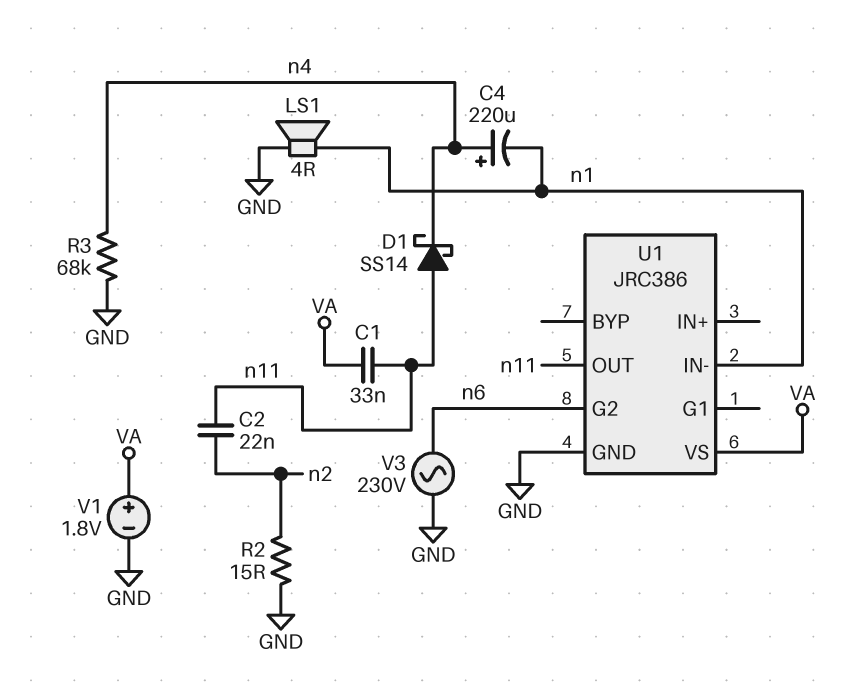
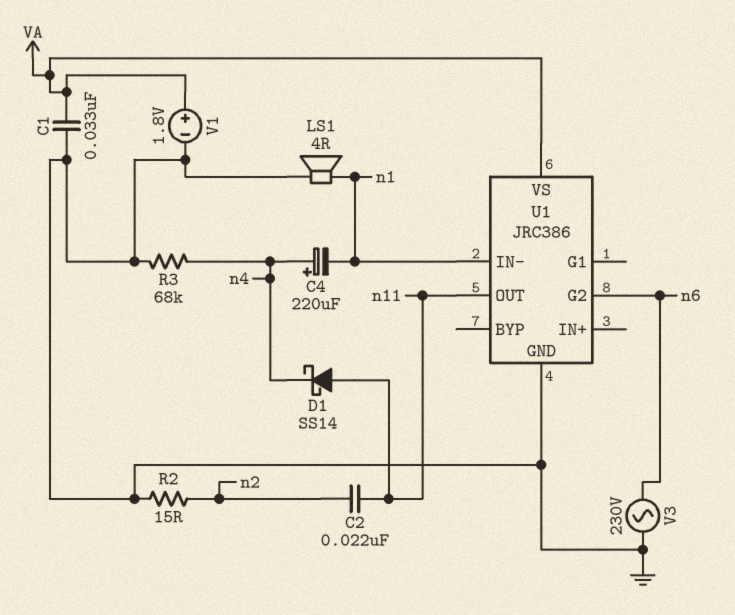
C1: 33nF (VA, n11) -> 33nF (GND, VA)

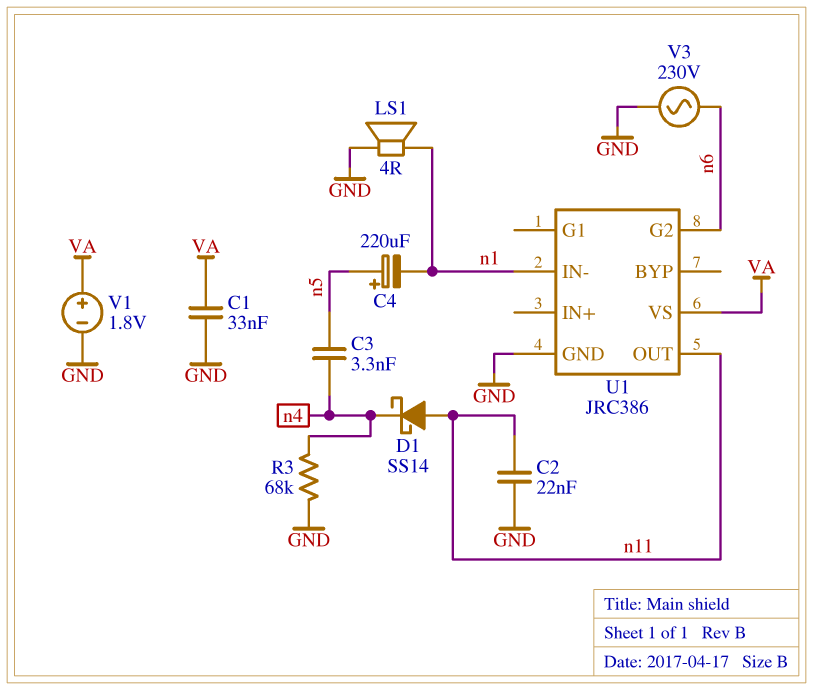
C2: 22nF (n2, n11) -> 22nF (GND, n11)
C3: none -> 3.3nF (n4, n5)
C4: 220uF (plus n4, minus n1) -> 220uF (plus n5, minus n1)
R2: 15 (GND, n2) -> none

